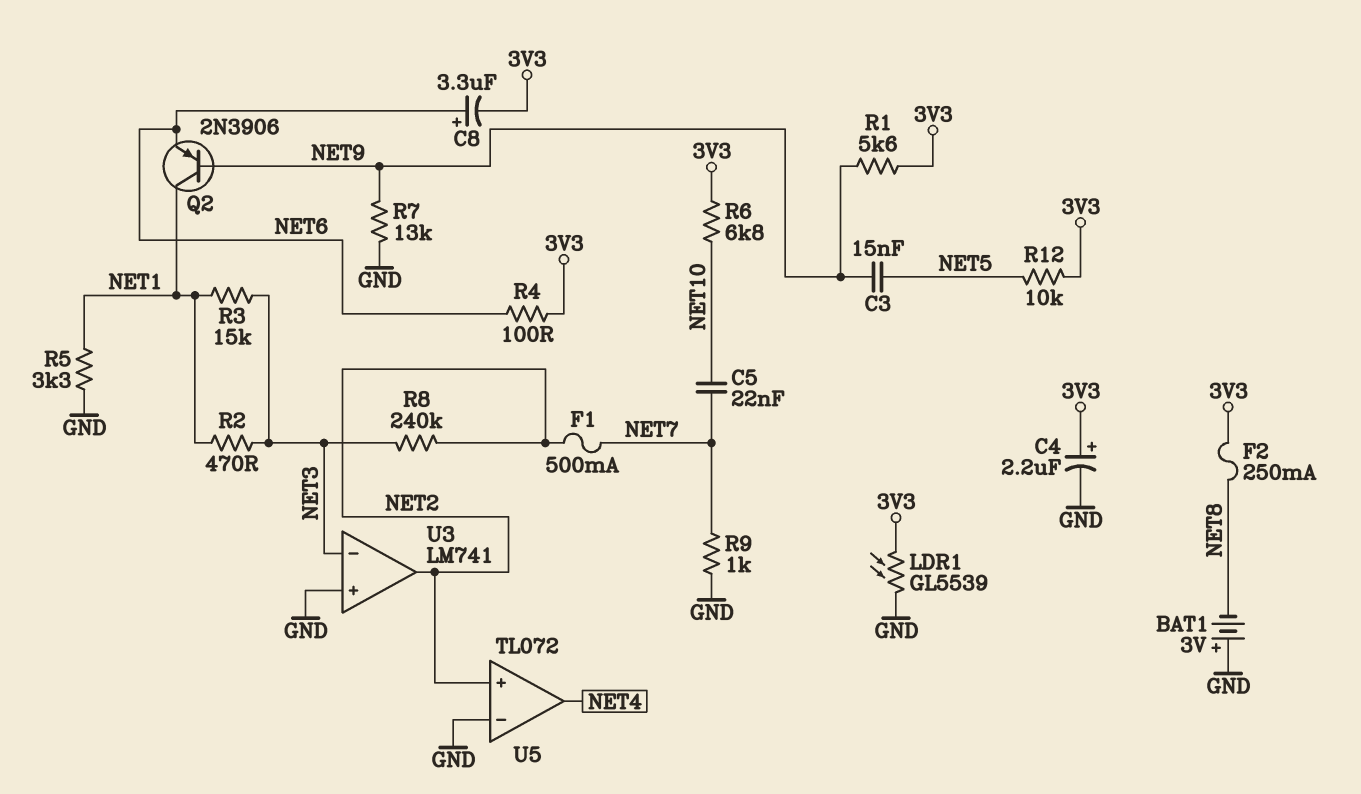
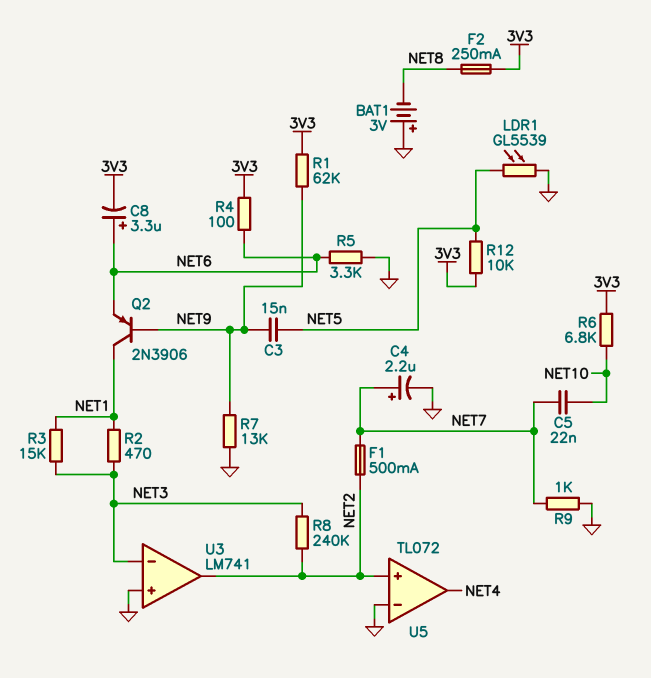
C4: 2.2uF (plus 3V3, minus GND) -> 2.2uF (plus NET7, minus GND)
LDR1: GL5539 (3V3, GND) -> GL5539 (GND, NET5)
R1: 5.6k (3V3, NET9) -> 62k (3V3, NET9)
R5: 3.3k (GND, NET1) -> 3.3k (GND, NET6)

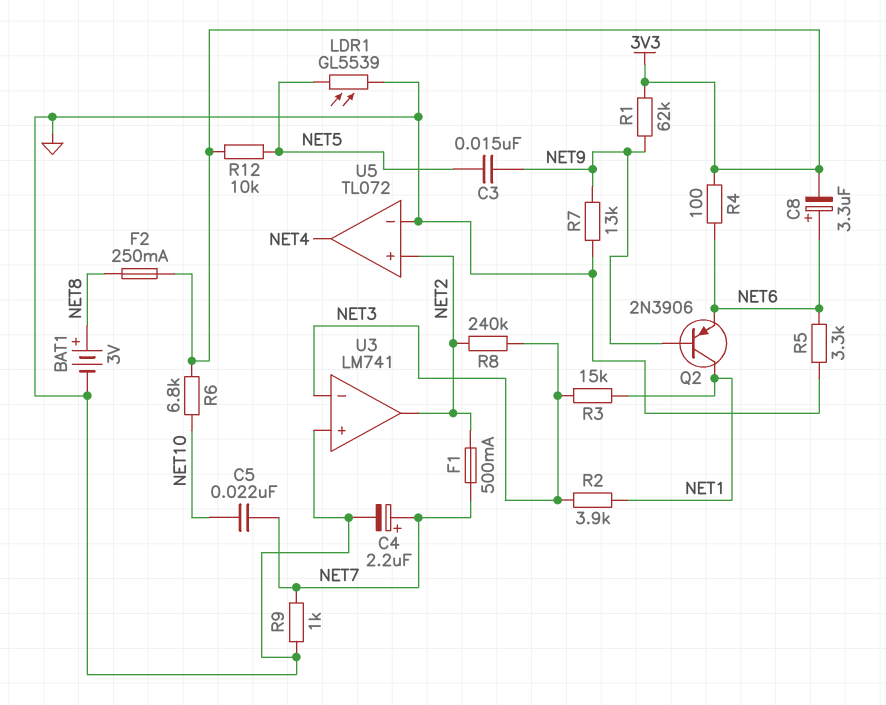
BAT1: 3V (plus GND, minus NET8) -> 3V (plus NET8, minus GND)
R2: 470 (NET1, NET3) -> 3.9k (NET1, NET3)

